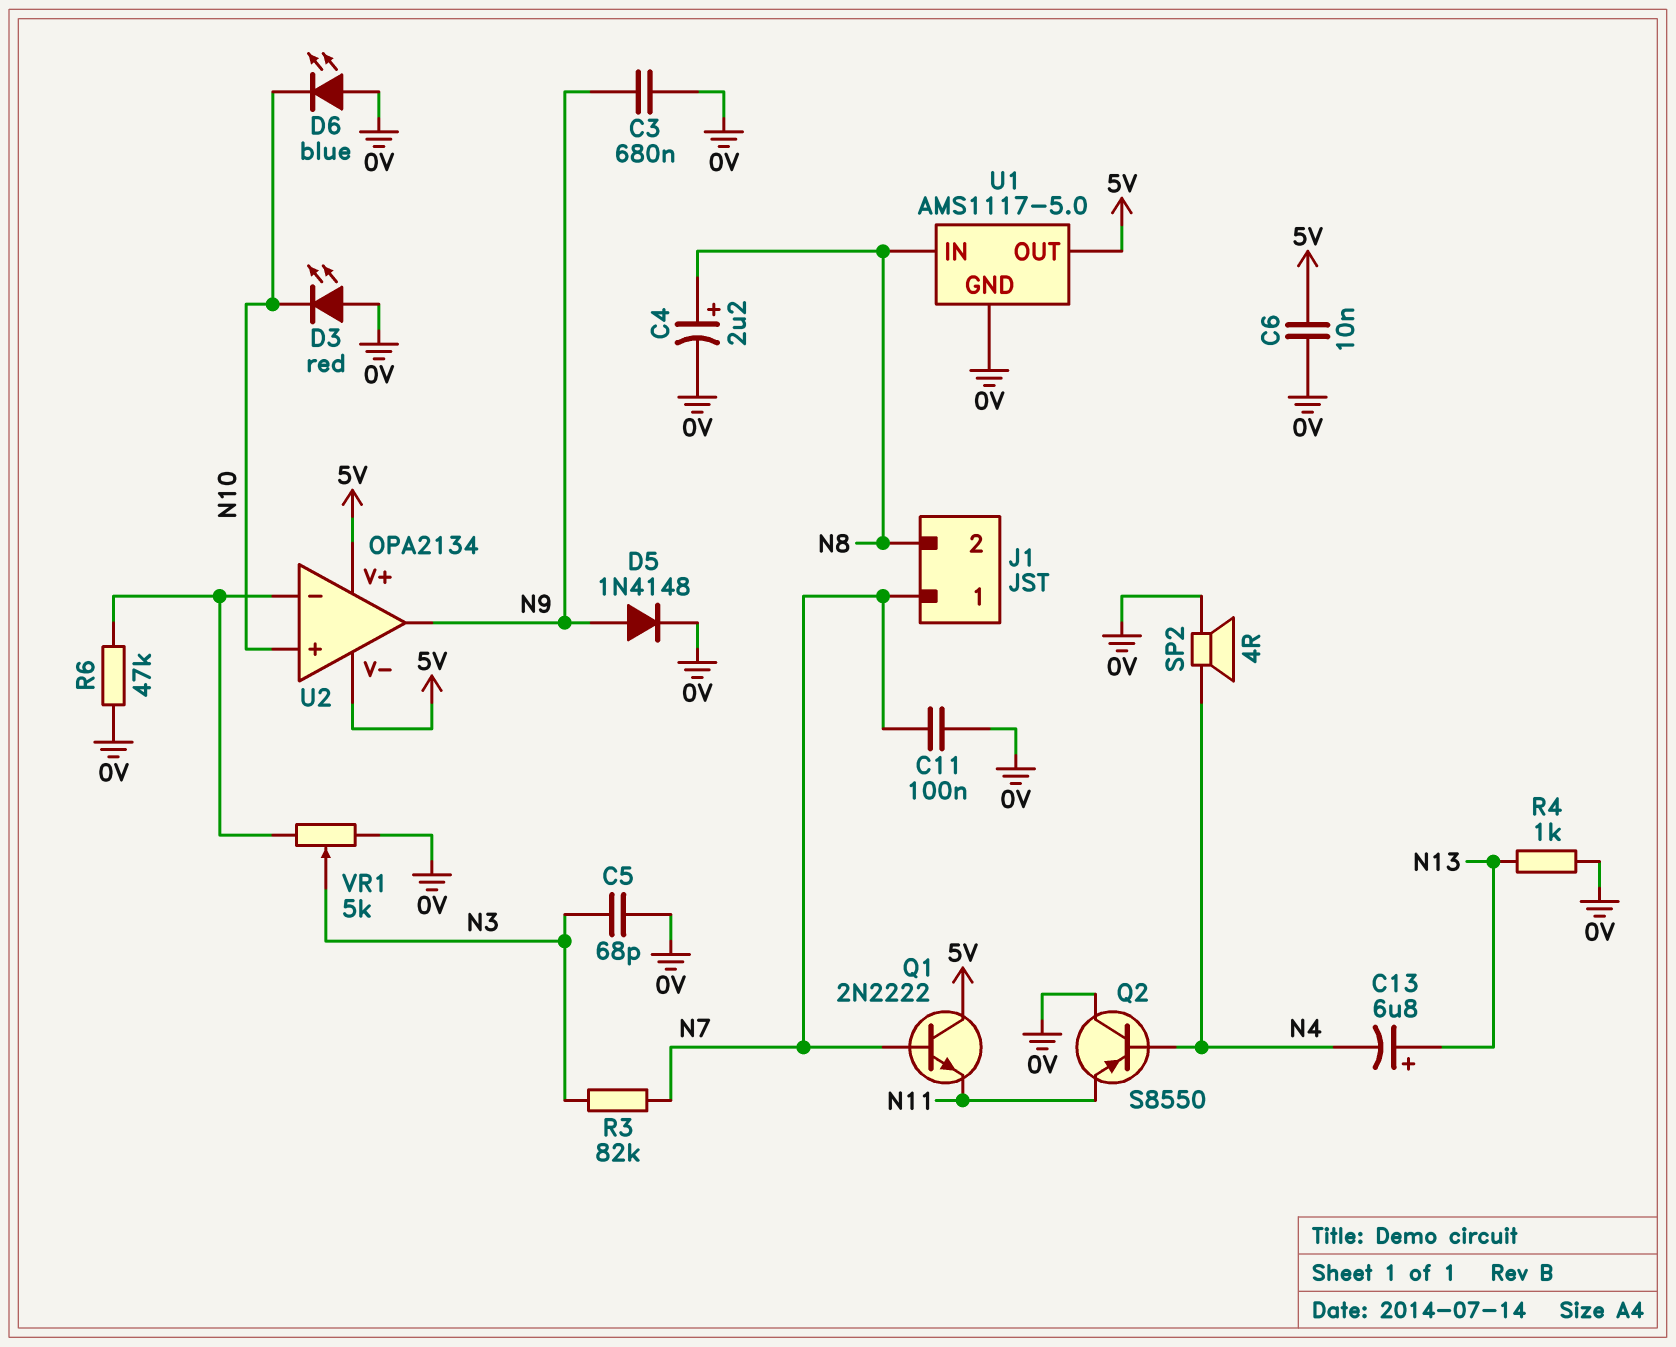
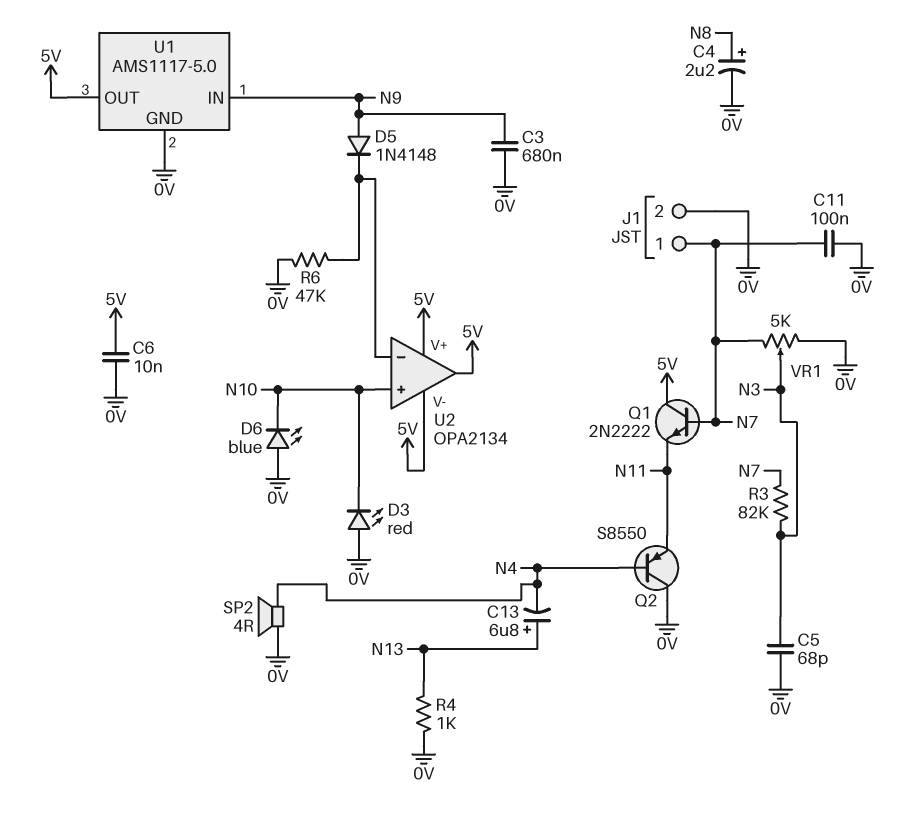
D5: diode 1N4148 (A N9, K 0V) -> diode 1N4148 (A N9, K U2/in-)
J1 pin 2: N8 -> 0V
U1 pin IN: N8 -> N9
U2 pin out: N9 -> 5V
VR1: 5k (0V, U2/in-, wiper N3) -> 5k (0V, N7, wiper N3)

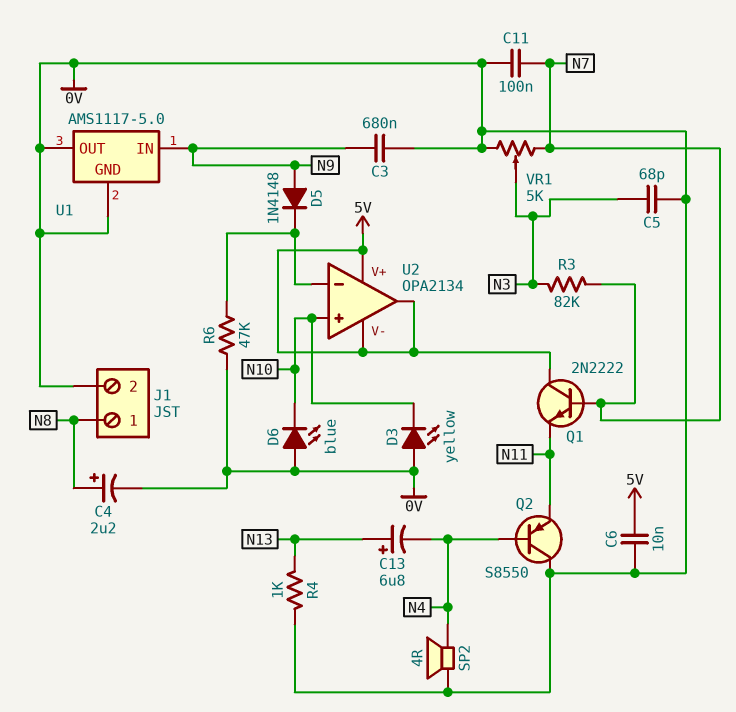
D3: LED red (A 0V, K N10) -> LED yellow (A 0V, K N10)
J1 pin 1: N7 -> N8
U1 pin OUT: 5V -> 0V

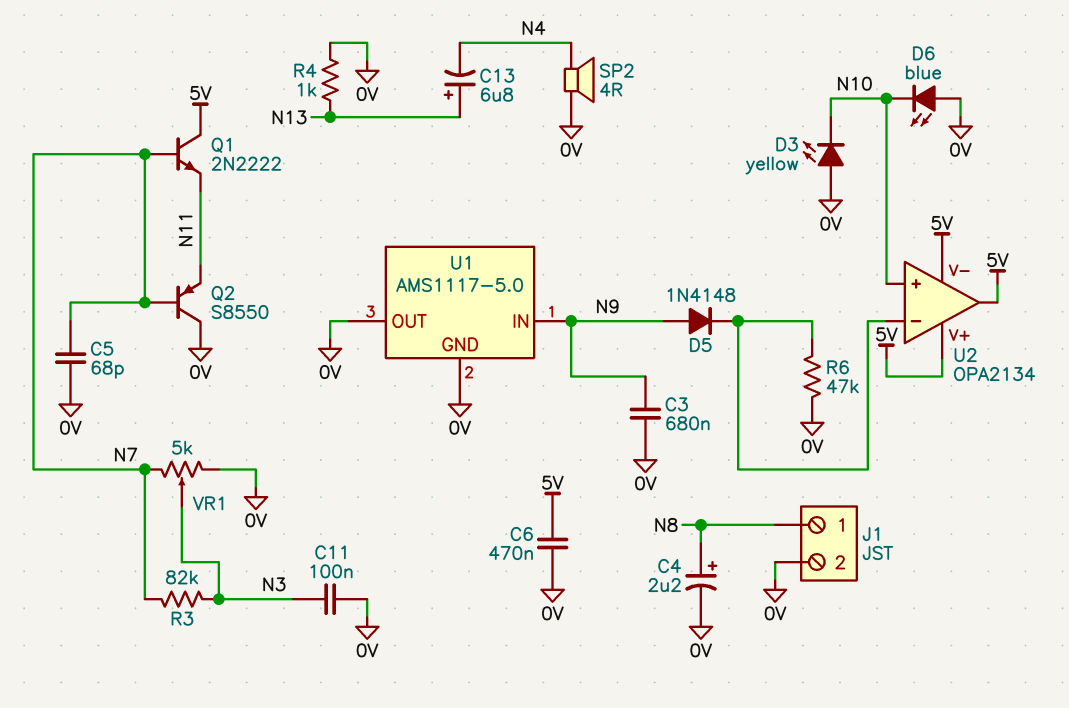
C5: 68pF (0V, N3) -> 68pF (0V, N7)
C6: 10nF (0V, 5V) -> 470nF (0V, 5V)
C11: 100nF (0V, N7) -> 100nF (0V, N3)
Q2: PNP S8550 (B N4, C 0V, E N11) -> PNP S8550 (B N7, C 0V, E N11)

